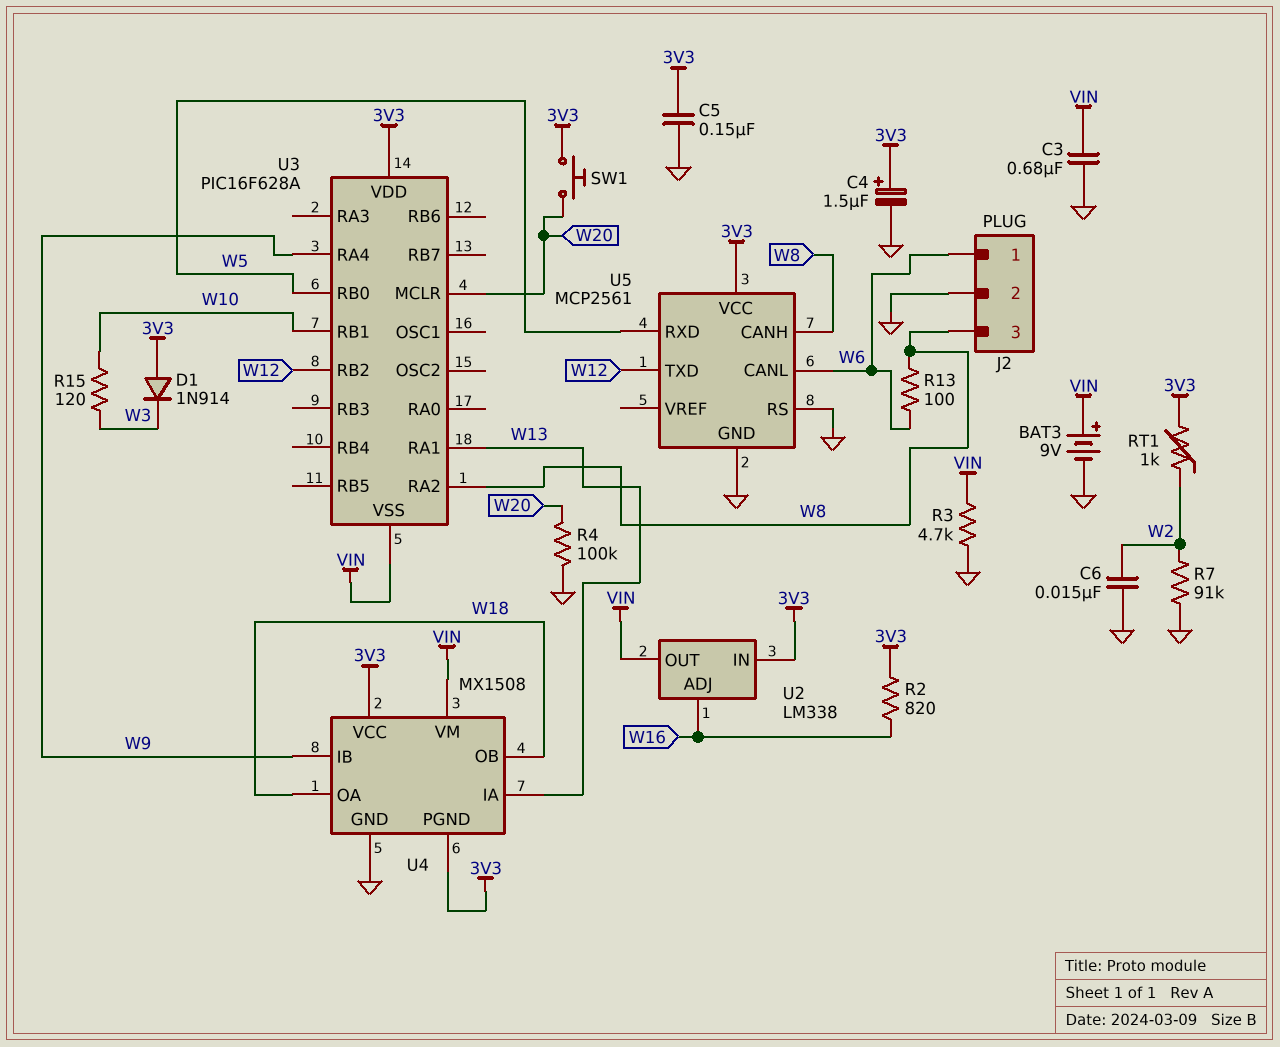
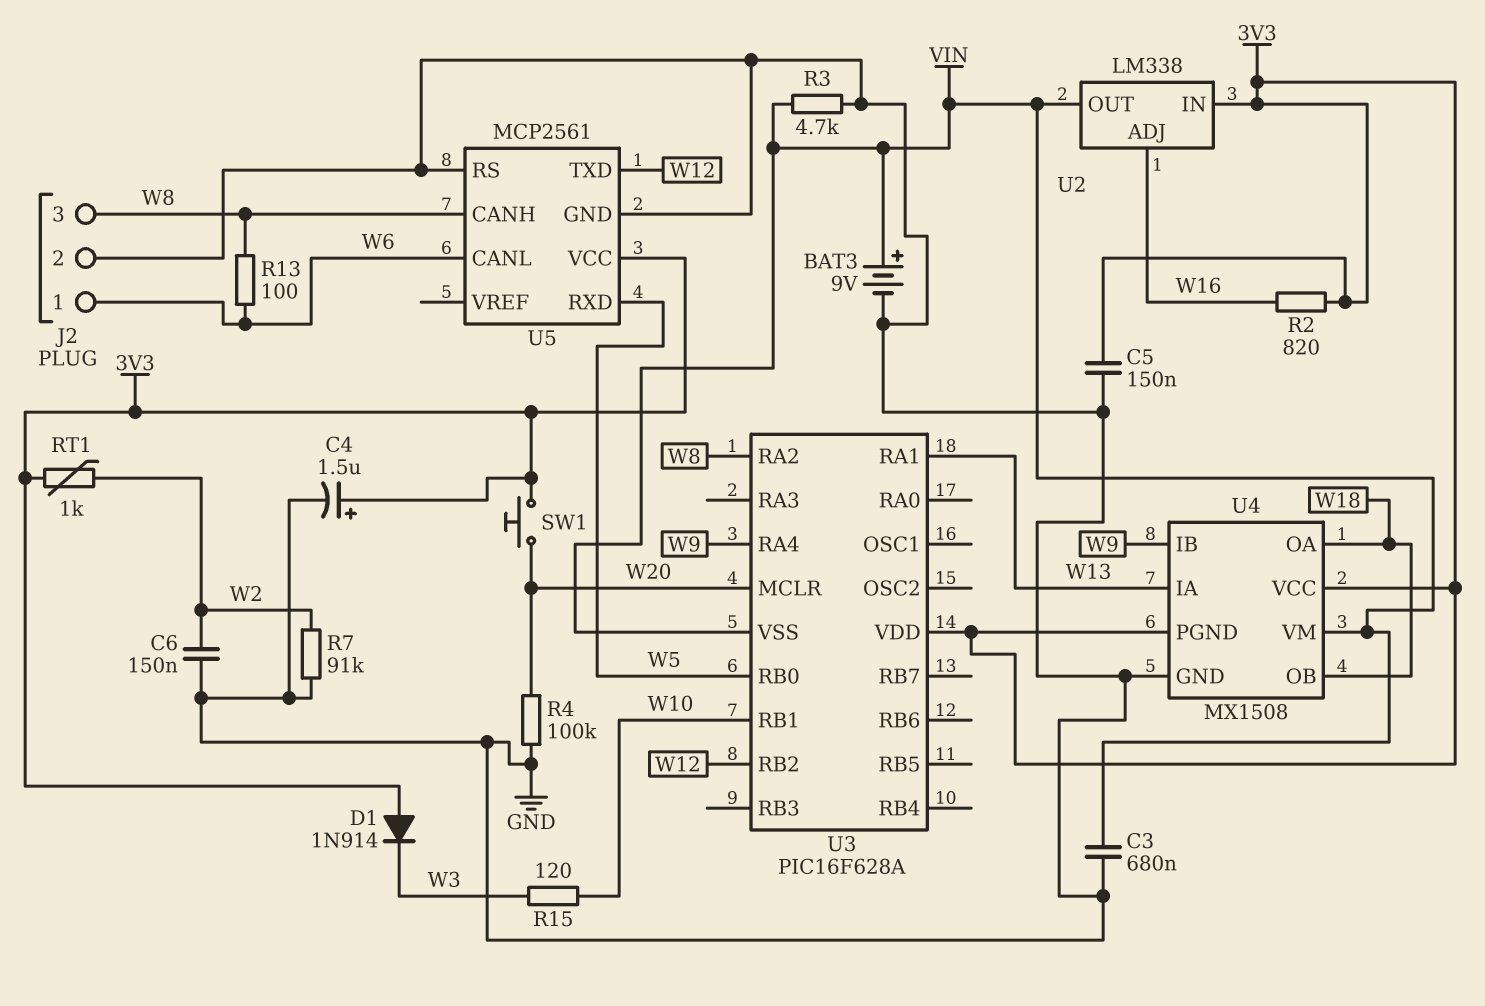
C6: 15nF (GND, W2) -> 150nF (GND, W2)

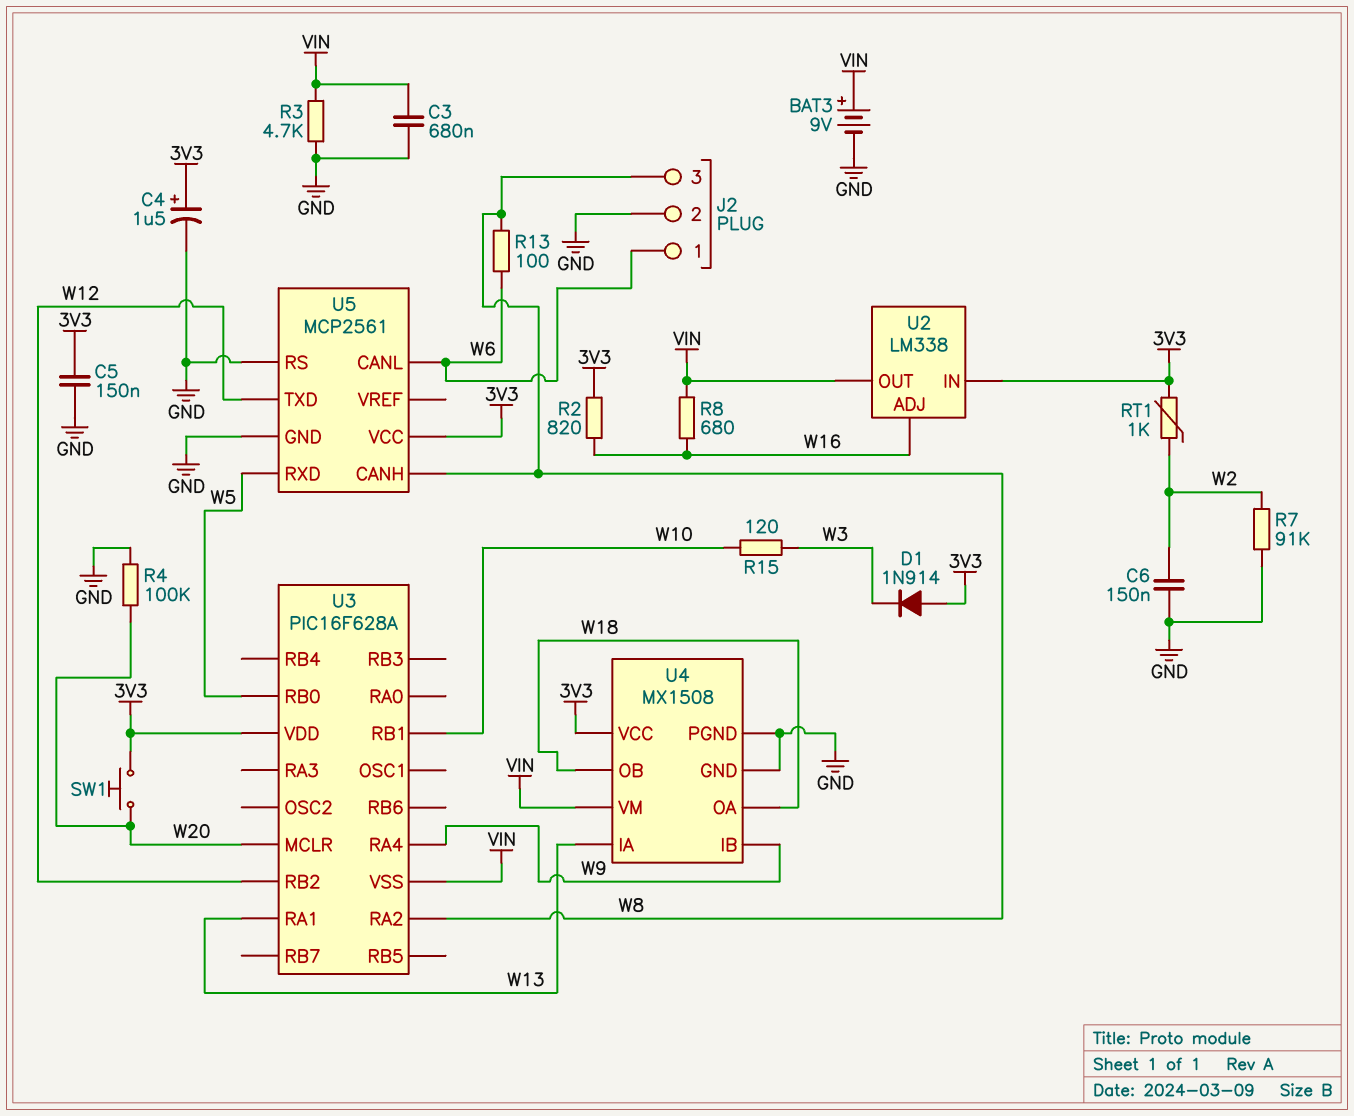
R8: none -> 680 (VIN, W16)
U4 pin PGND: 3V3 -> GND

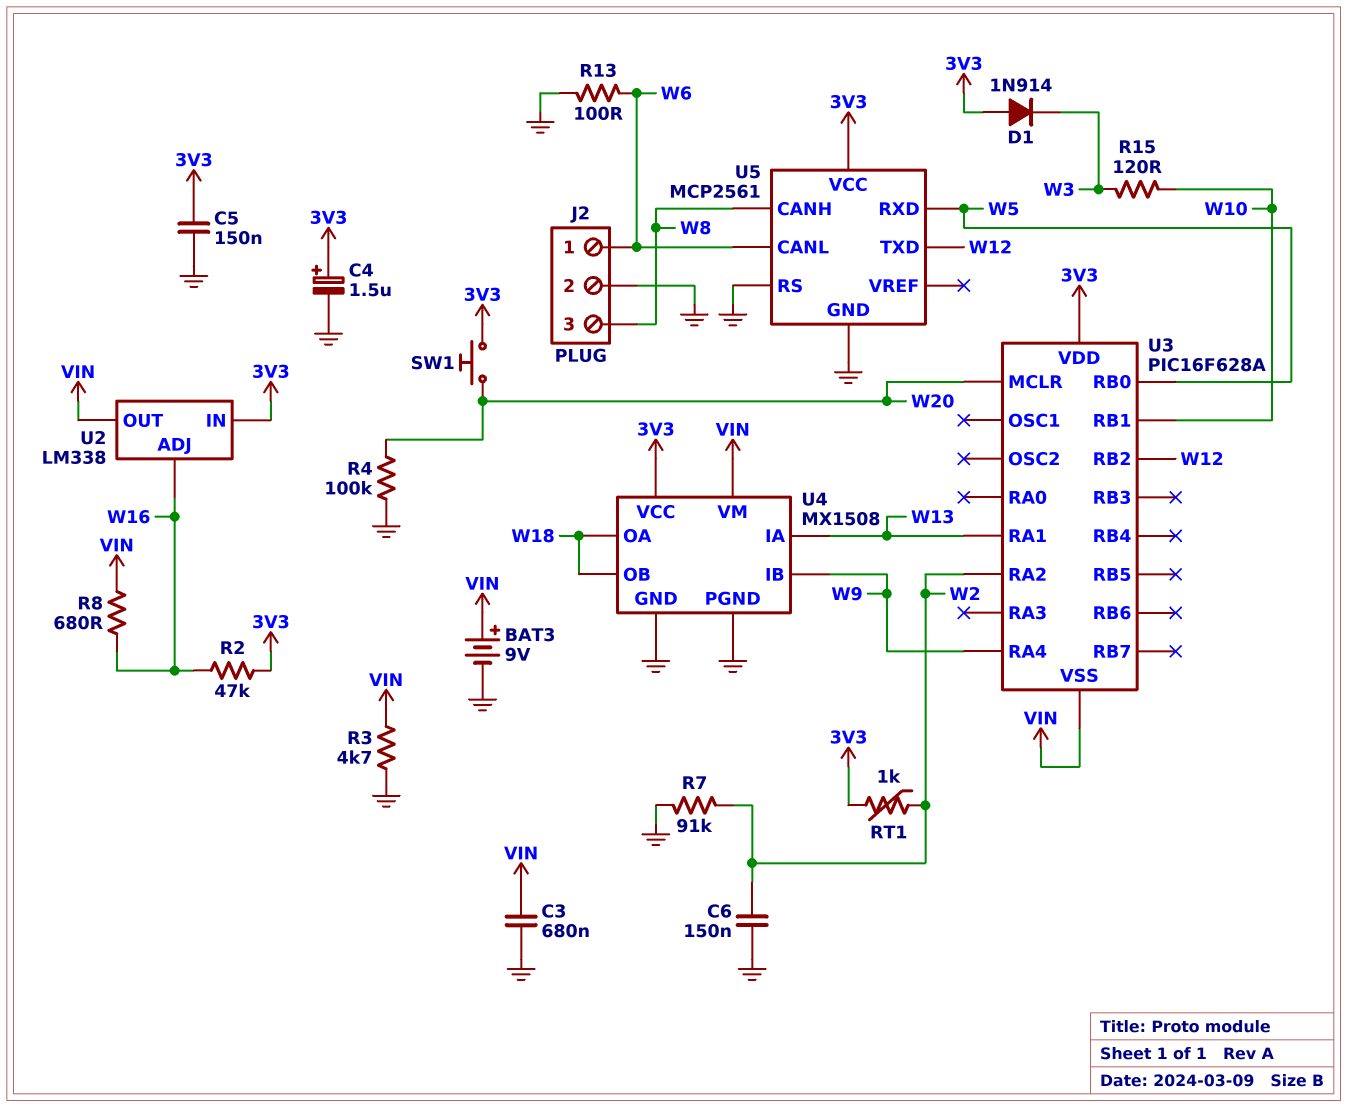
R2: 820 (3V3, W16) -> 47k (3V3, W16)
R13: 100 (W6, W8) -> 100 (GND, W6)
U3 pin RA2: W8 -> W2

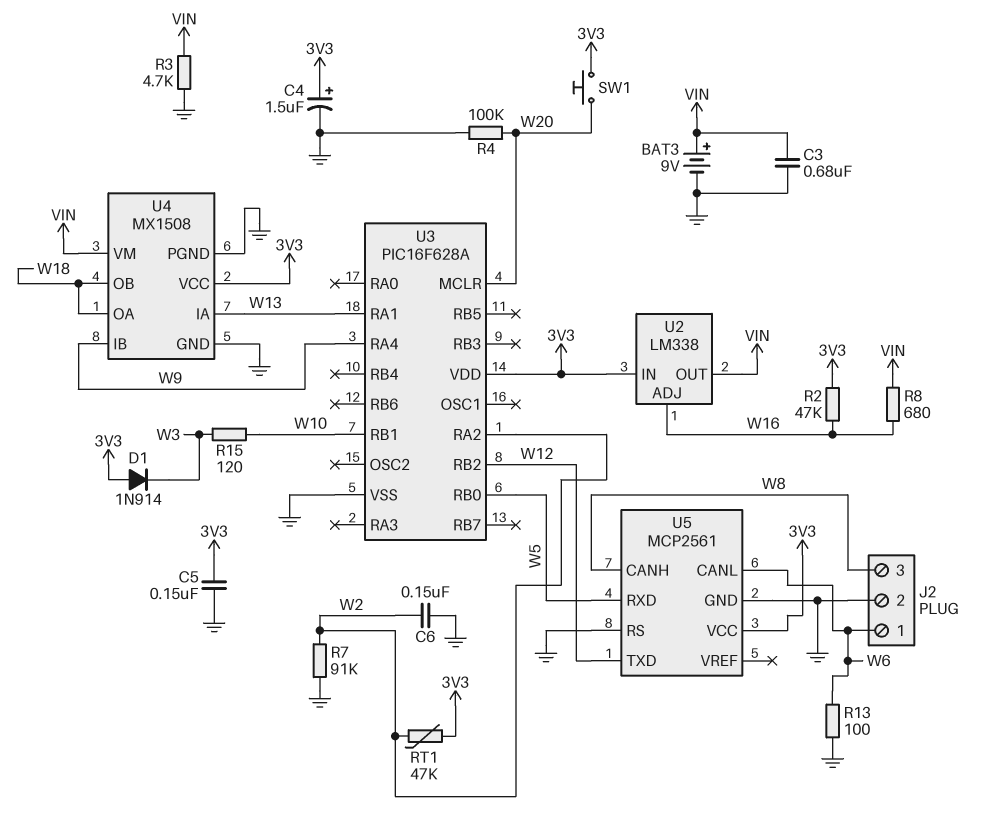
RT1: 1k (3V3, W2) -> 47k (3V3, W2)
U3 pin VSS: VIN -> GND

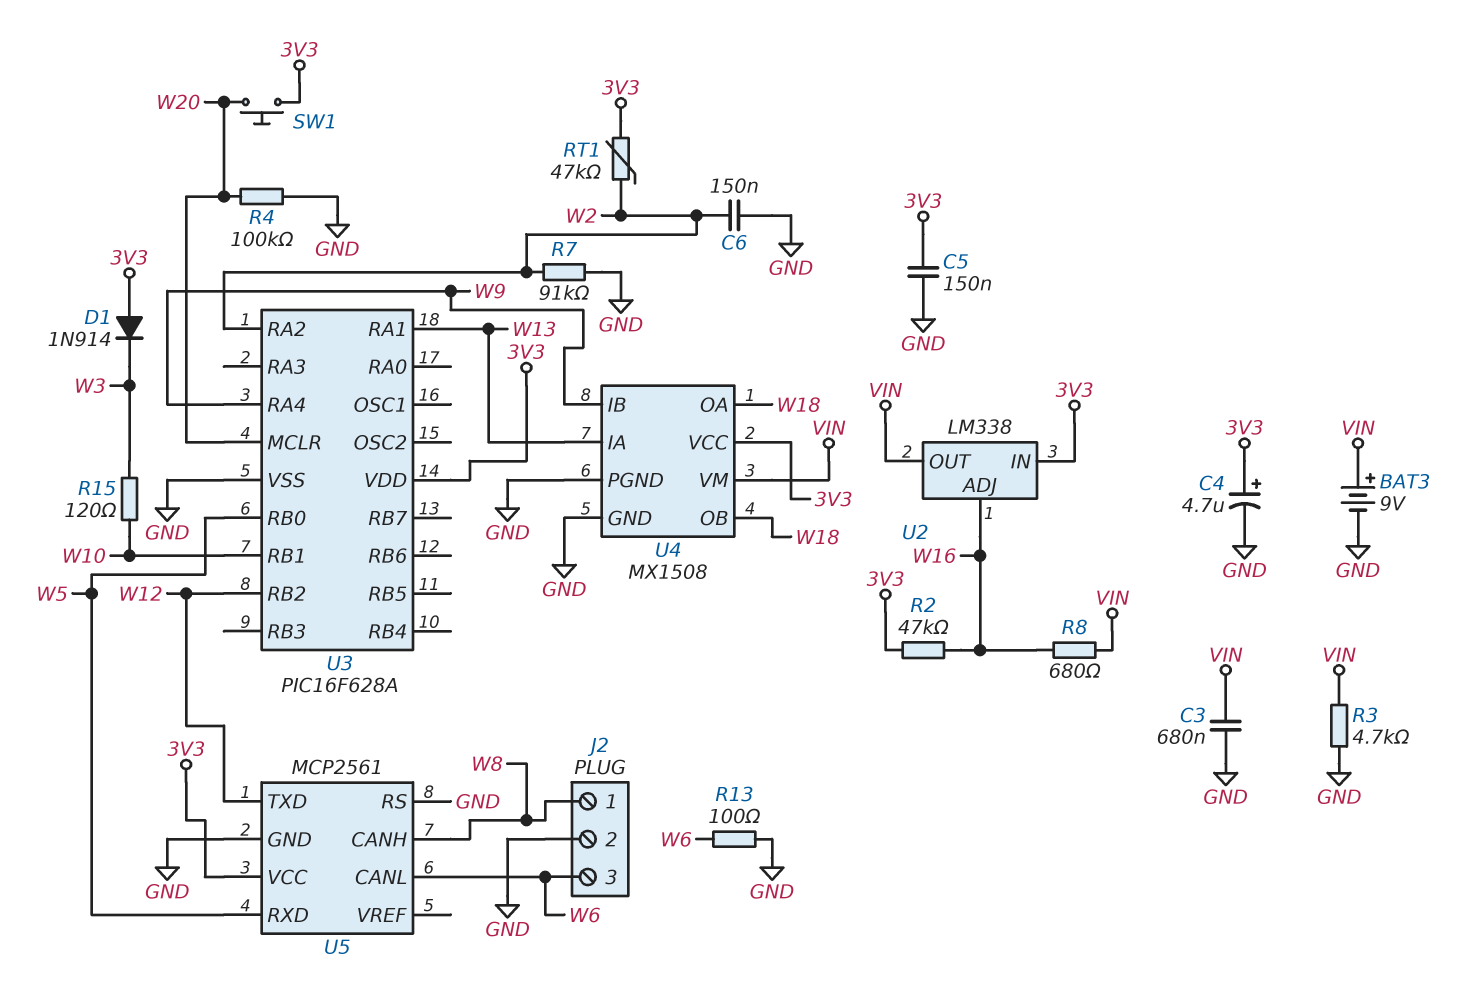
C4: 1.5uF (plus 3V3, minus GND) -> 4.7uF (plus 3V3, minus GND)
J2 pin 1: W6 -> W8
J2 pin 3: W8 -> W6

